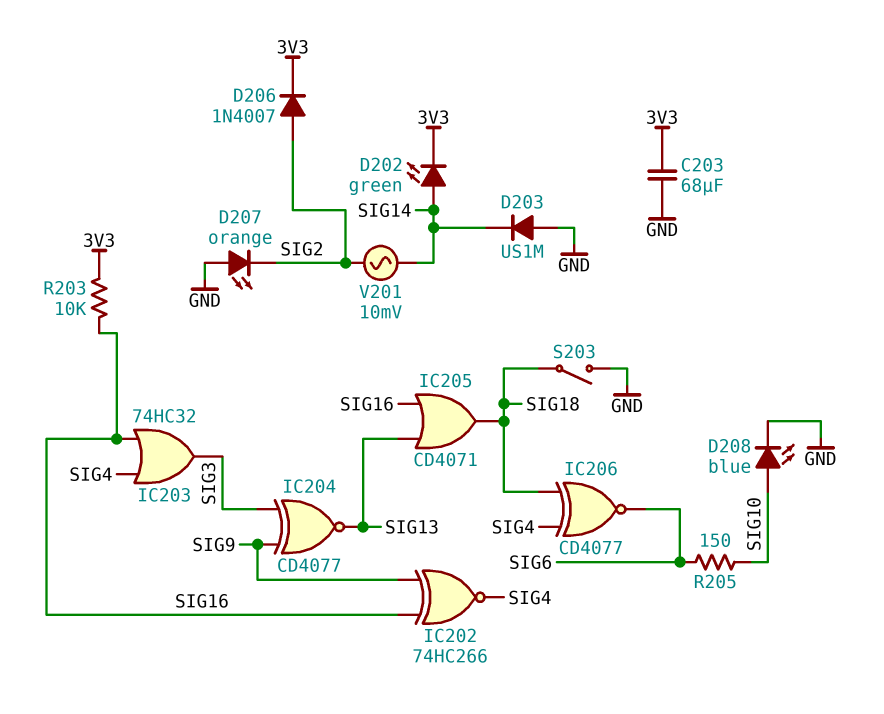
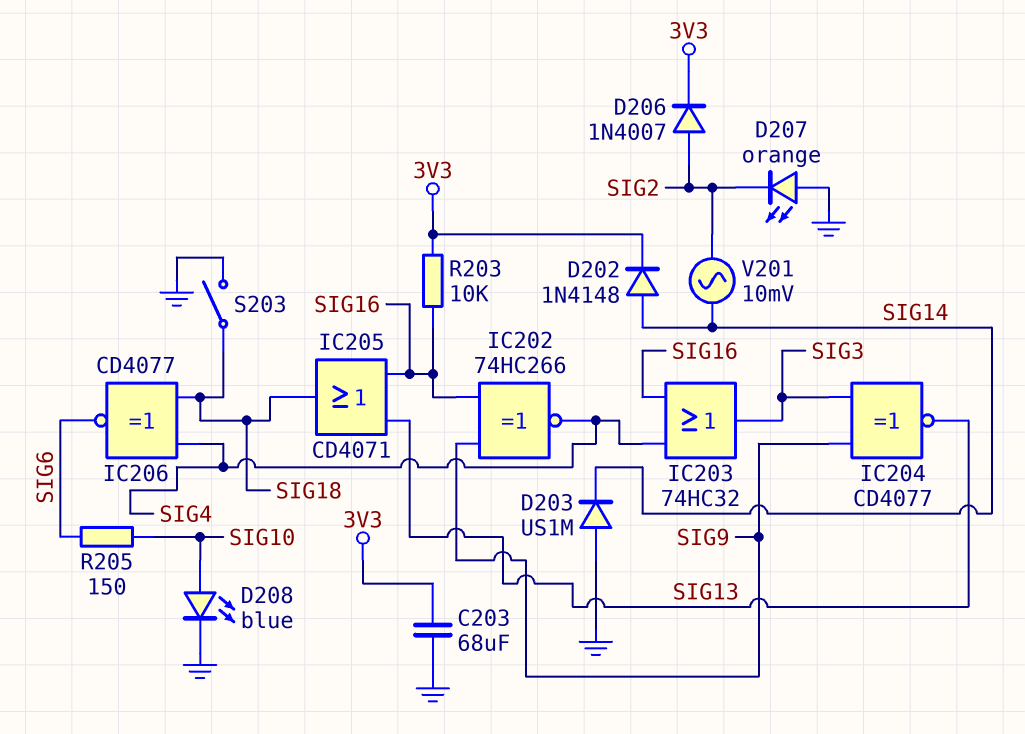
D202: LED green (A SIG14, K 3V3) -> diode 1N4148 (A SIG14, K 3V3)

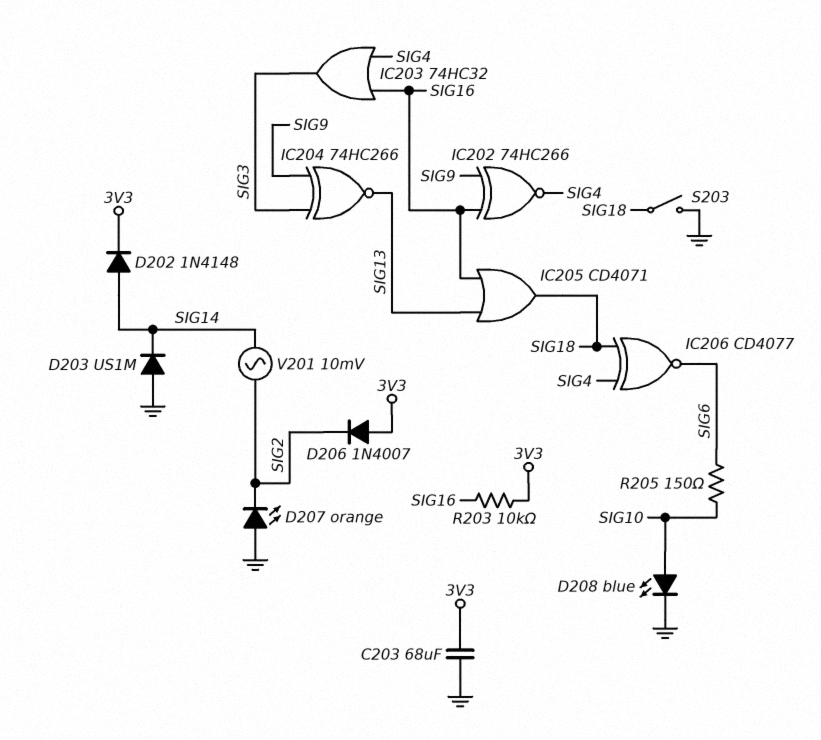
D206: diode 1N4007 (A SIG2, K 3V3) -> diode 1N4007 (A 3V3, K SIG2)
IC204: XNOR CD4077 (in SIG3, in SIG9, out SIG13) -> XNOR 74HC266 (in SIG3, in SIG9, out SIG13)

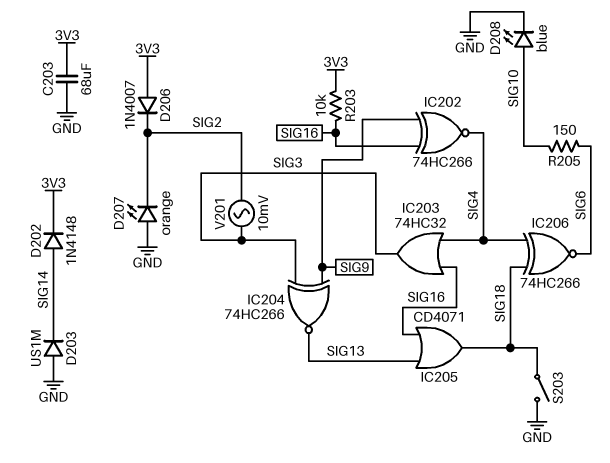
IC206: XNOR CD4077 (in SIG4, in SIG18, out SIG6) -> XNOR 74HC266 (in SIG4, in SIG18, out SIG6)
V201: AC 10mV (SIG2, SIG14) -> AC 10mV (SIG2, SIG3)

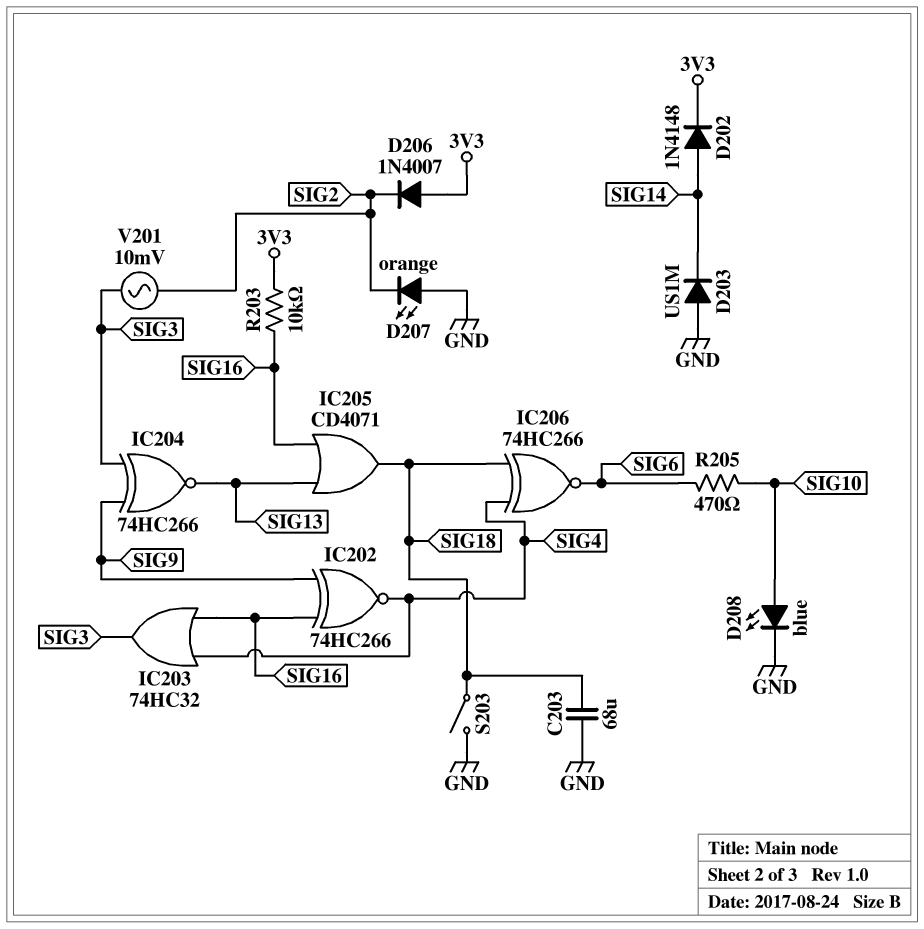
C203: 68uF (3V3, GND) -> 68uF (GND, SIG18)
R205: 150 (SIG6, SIG10) -> 470 (SIG6, SIG10)

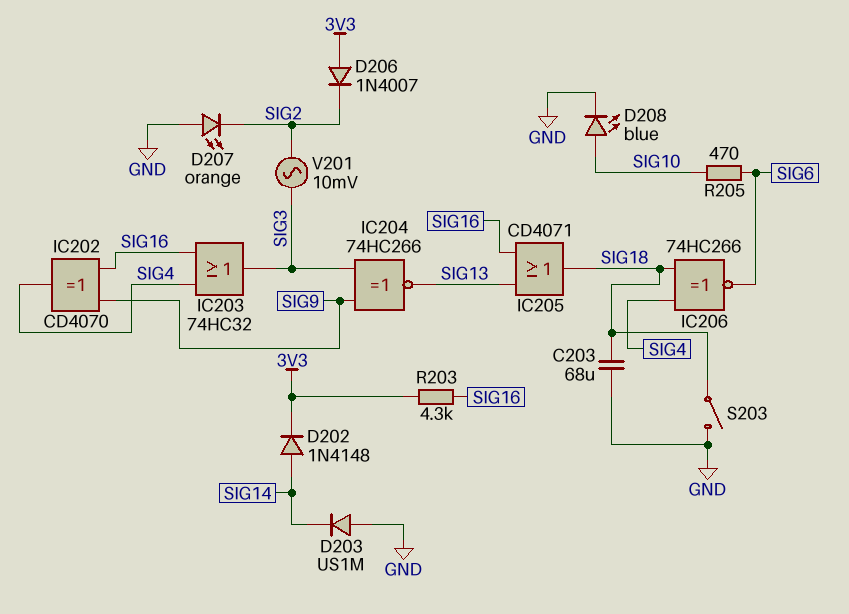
IC202: XNOR 74HC266 (in SIG9, in SIG16, out SIG4) -> XOR CD4070 (in SIG9, in SIG16, out SIG4)
R203: 10k (3V3, SIG16) -> 4.3k (3V3, SIG16)

